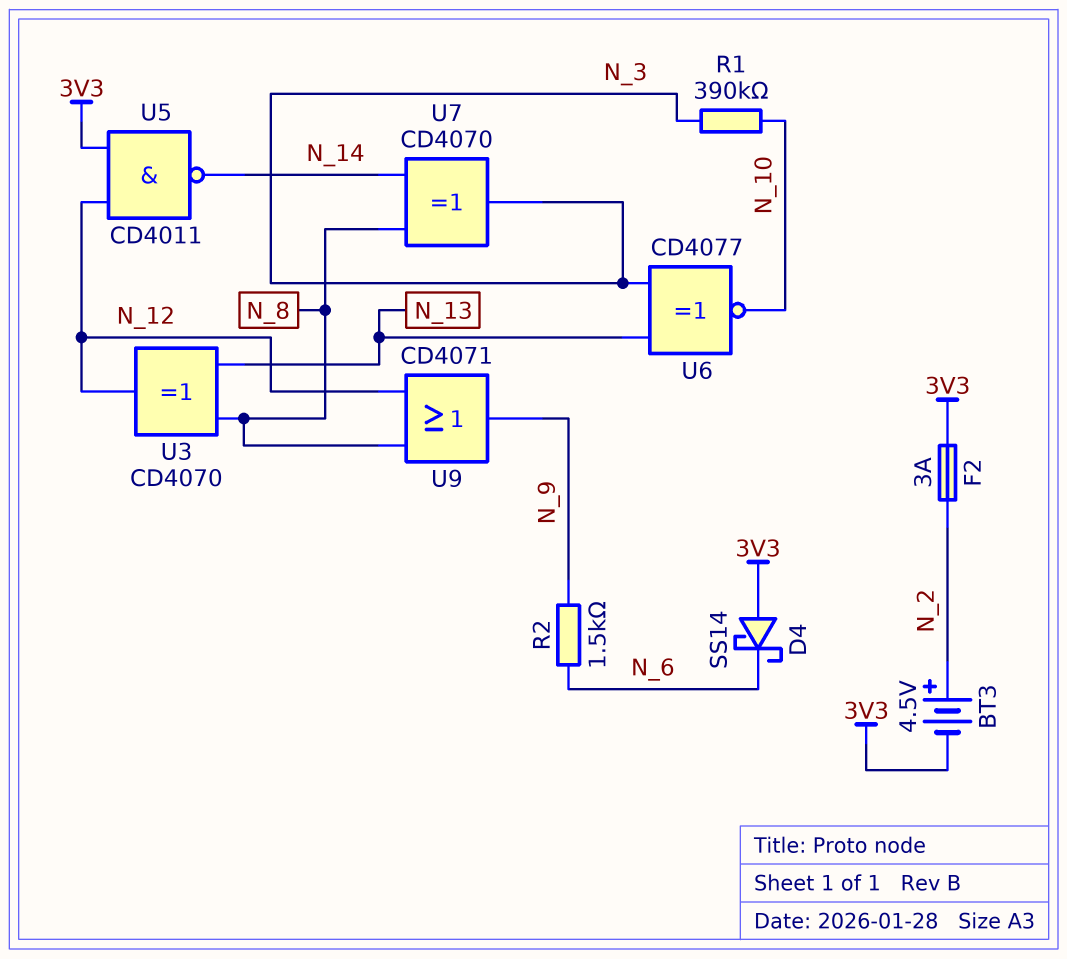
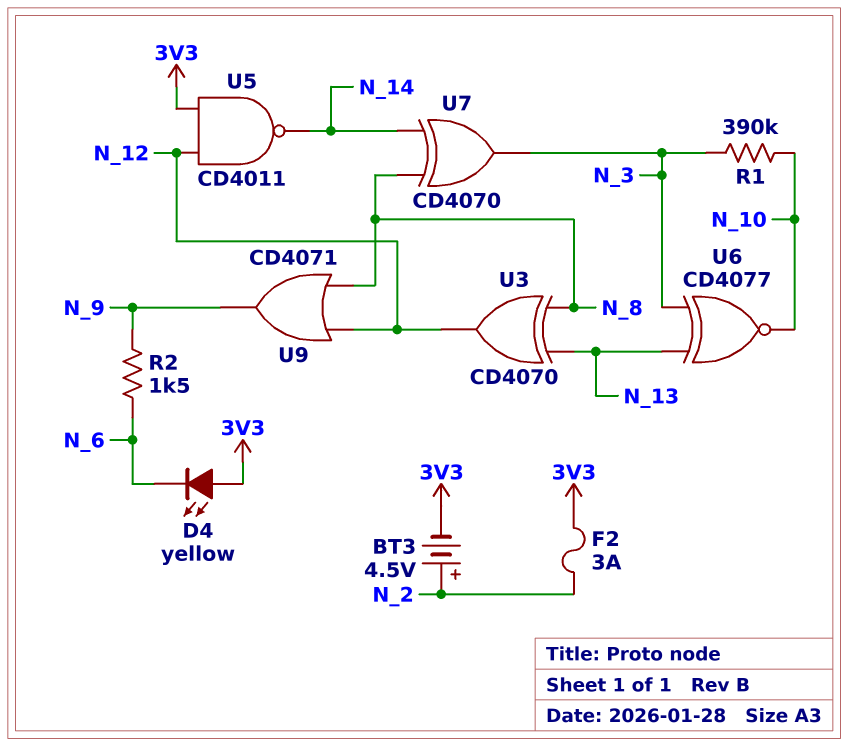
D4: schottky SS14 (A 3V3, K N_6) -> LED yellow (A 3V3, K N_6)

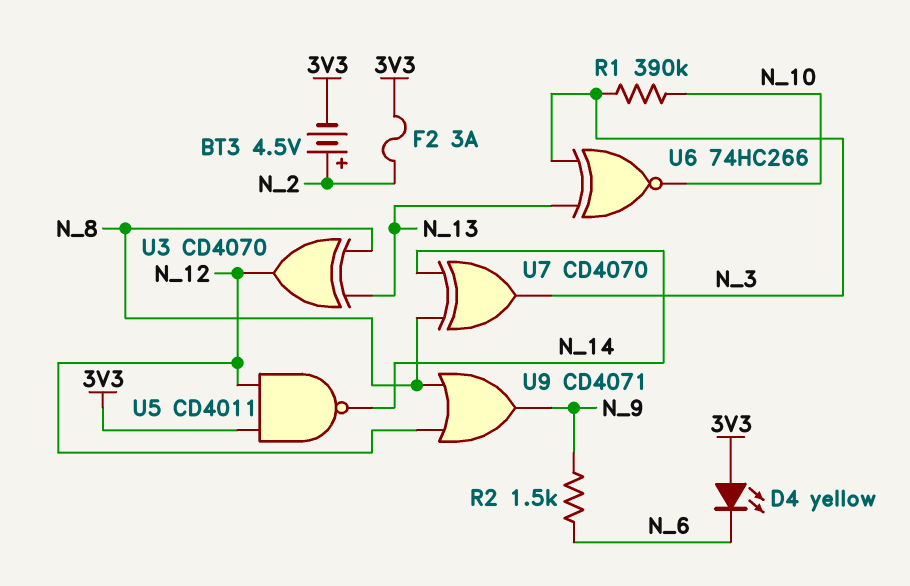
U6: XNOR CD4077 (in N_3, in N_13, out N_10) -> XNOR 74HC266 (in N_3, in N_13, out N_10)

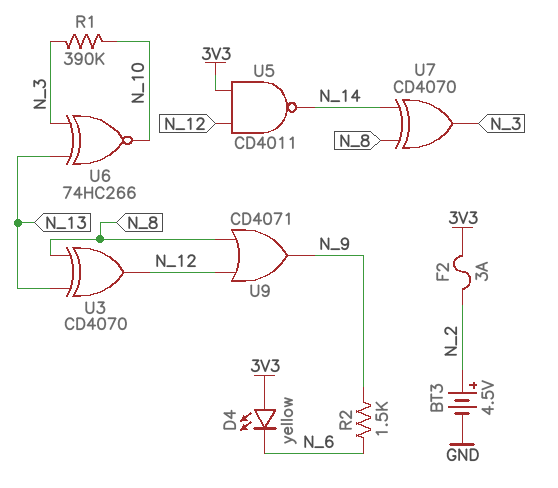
BT3: 4.5V (plus N_2, minus 3V3) -> 4.5V (plus N_2, minus GND)

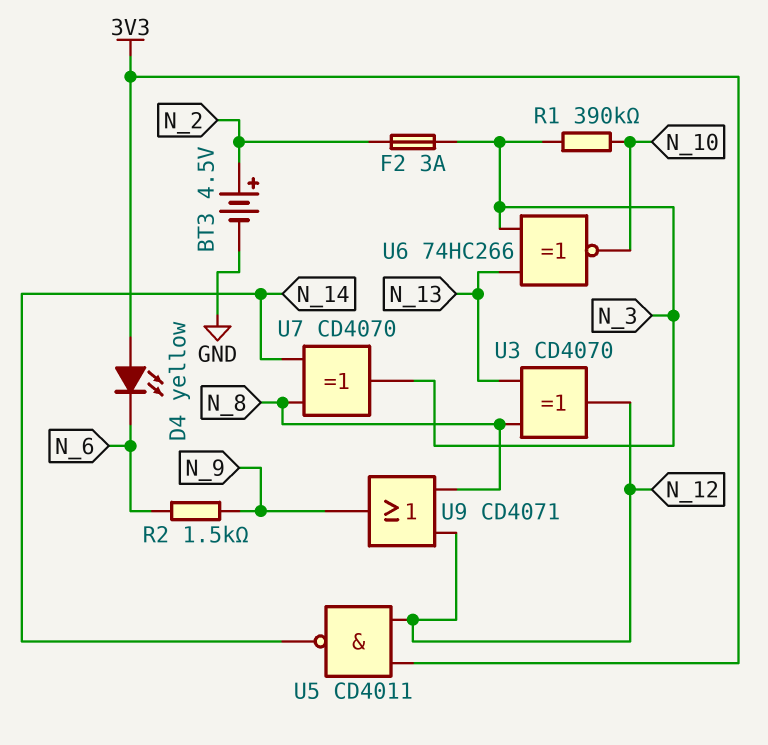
F2: 3A (3V3, N_2) -> 3A (N_2, N_3)

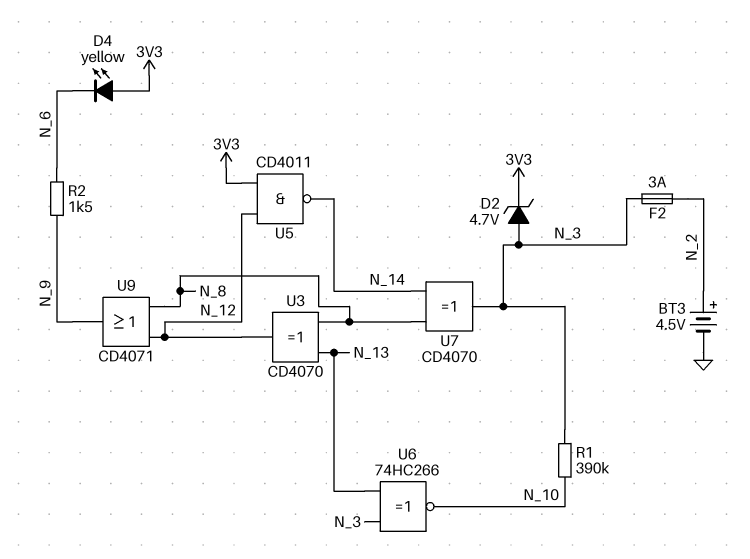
D2: none -> zener 4.7V (A N_3, K 3V3)

